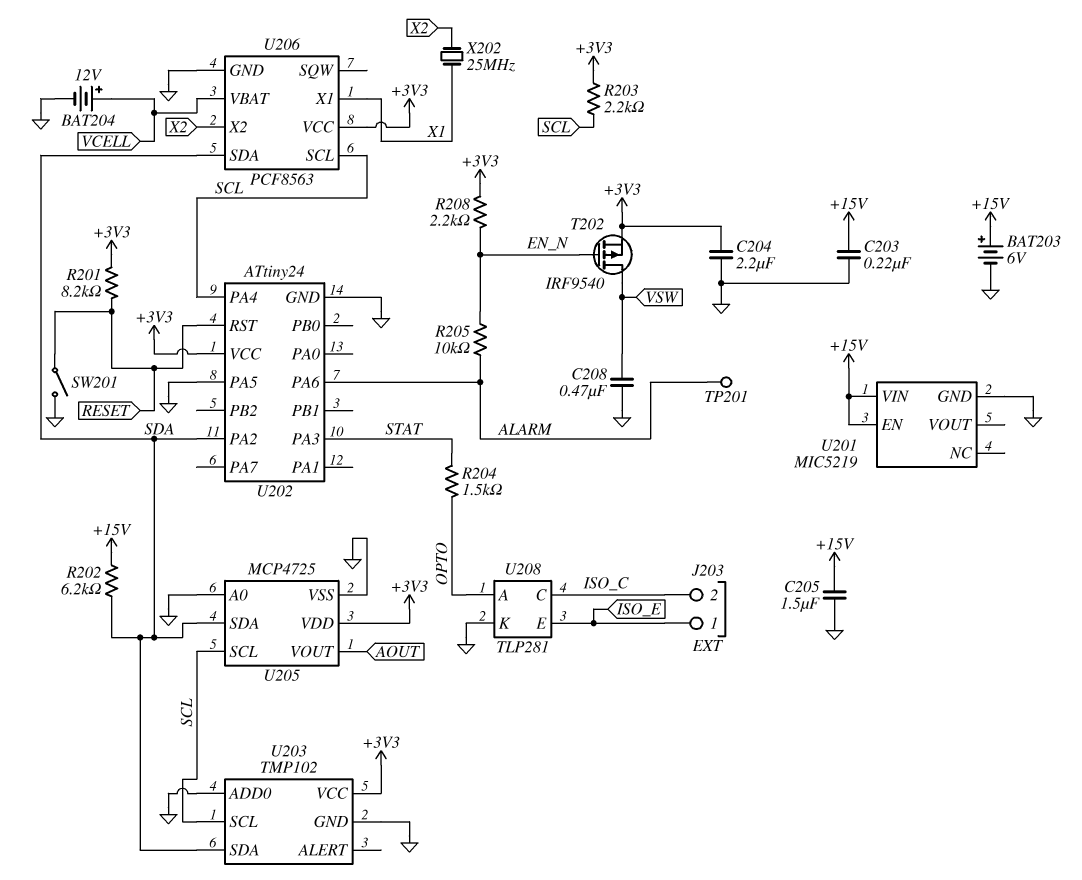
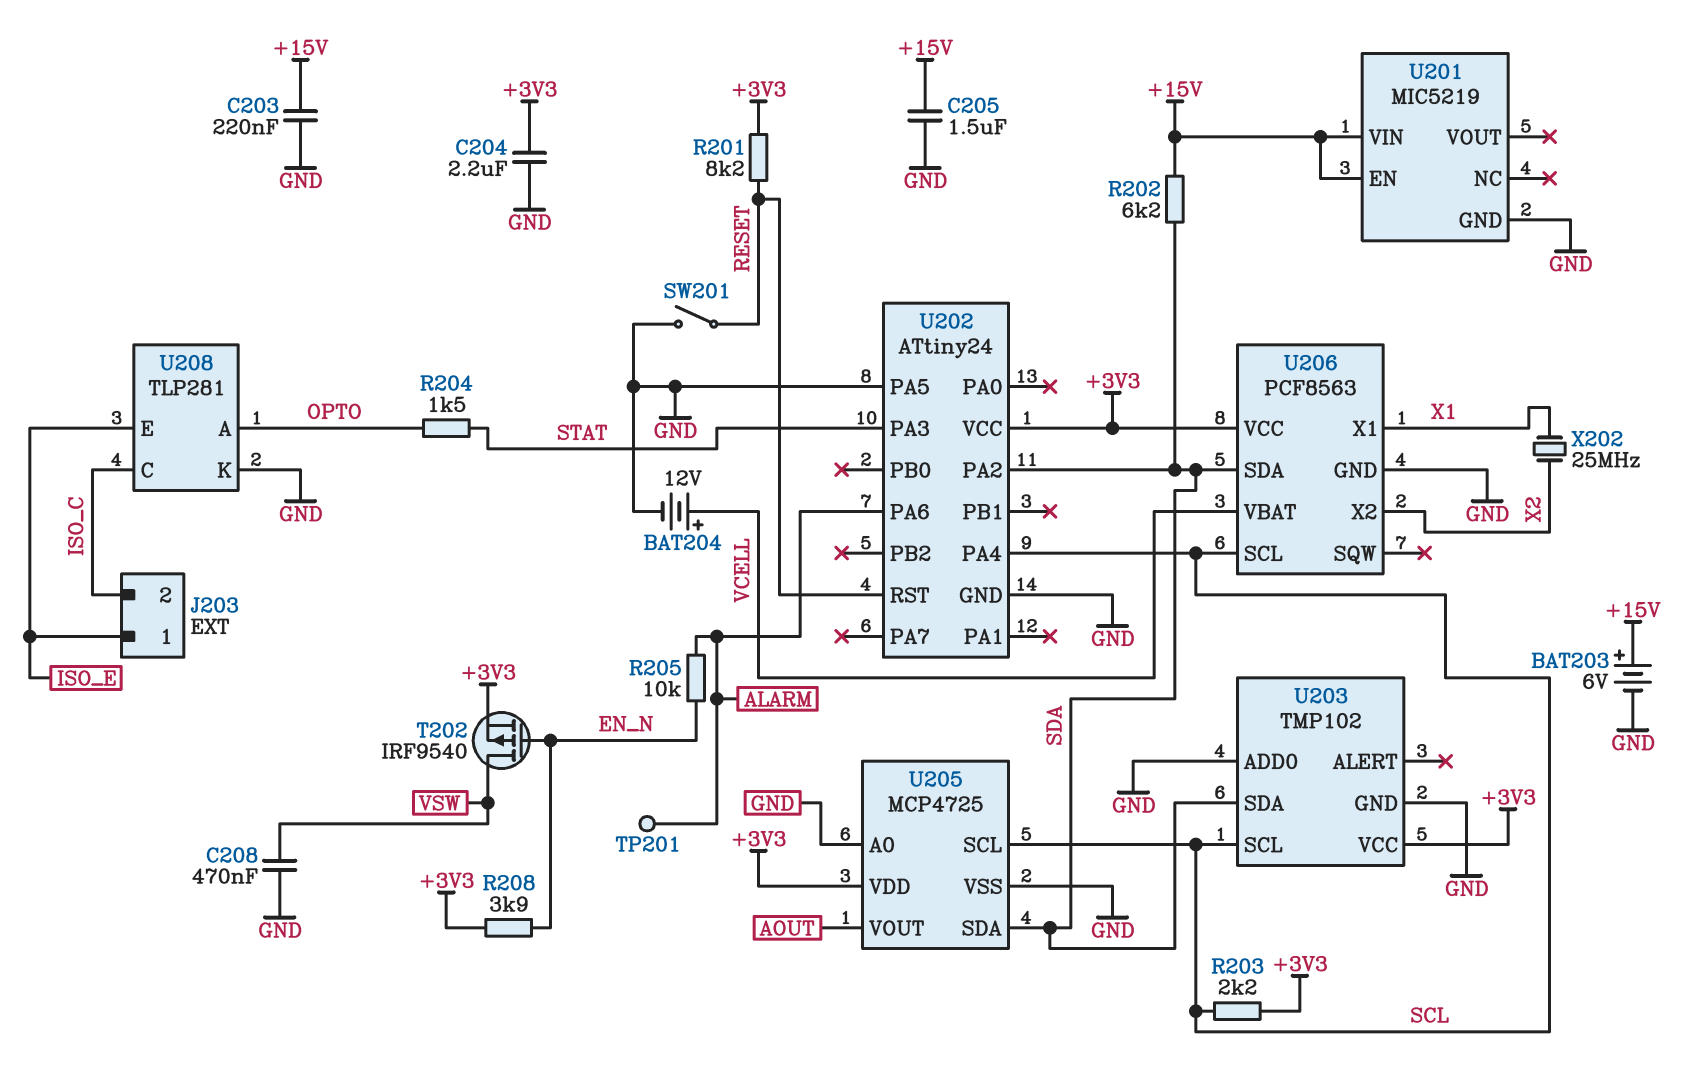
R208: 2.2k (+3V3, EN_N) -> 3.9k (+3V3, EN_N)

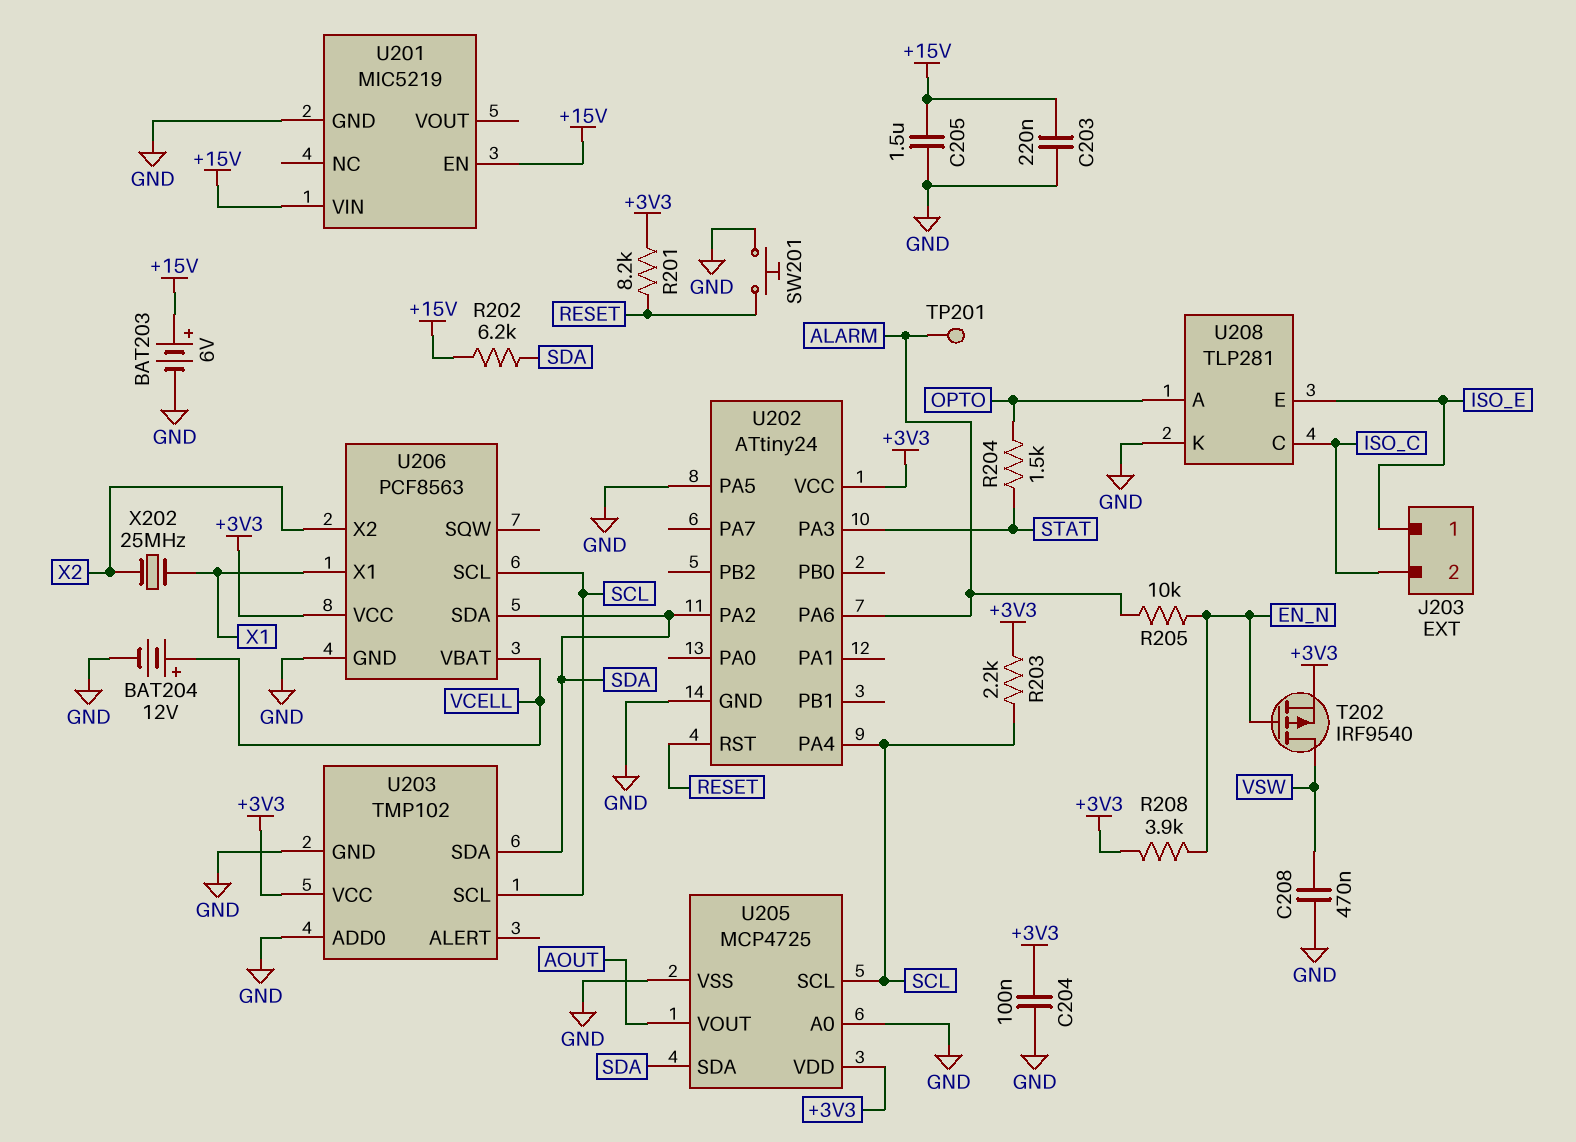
C204: 2.2uF (+3V3, GND) -> 100nF (+3V3, GND)
SW201: switch (GND, RESET) -> button (GND, RESET)

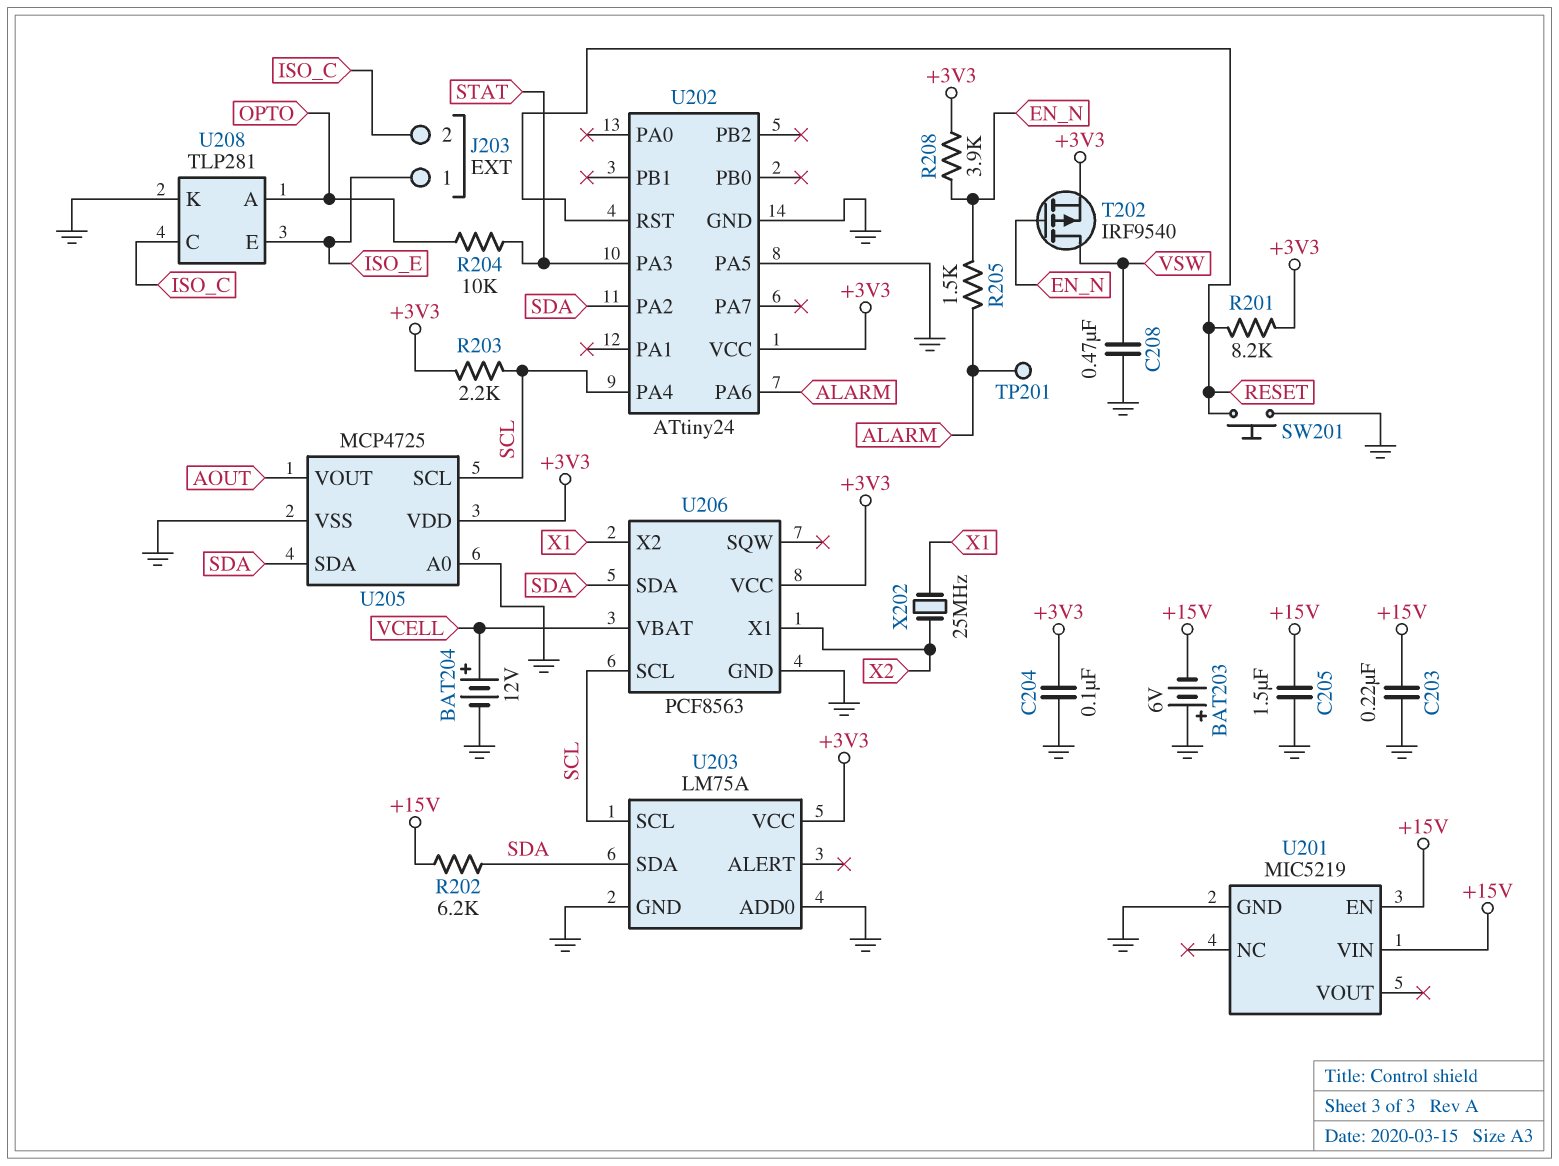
BAT203: 6V (plus +15V, minus GND) -> 6V (plus GND, minus +15V)
R204: 1.5k (OPTO, STAT) -> 10k (OPTO, STAT)
R205: 10k (ALARM, EN_N) -> 1.5k (ALARM, EN_N)
U203: TMP102 -> LM75A
U206 pin X1: X1 -> X2
U206 pin X2: X2 -> X1

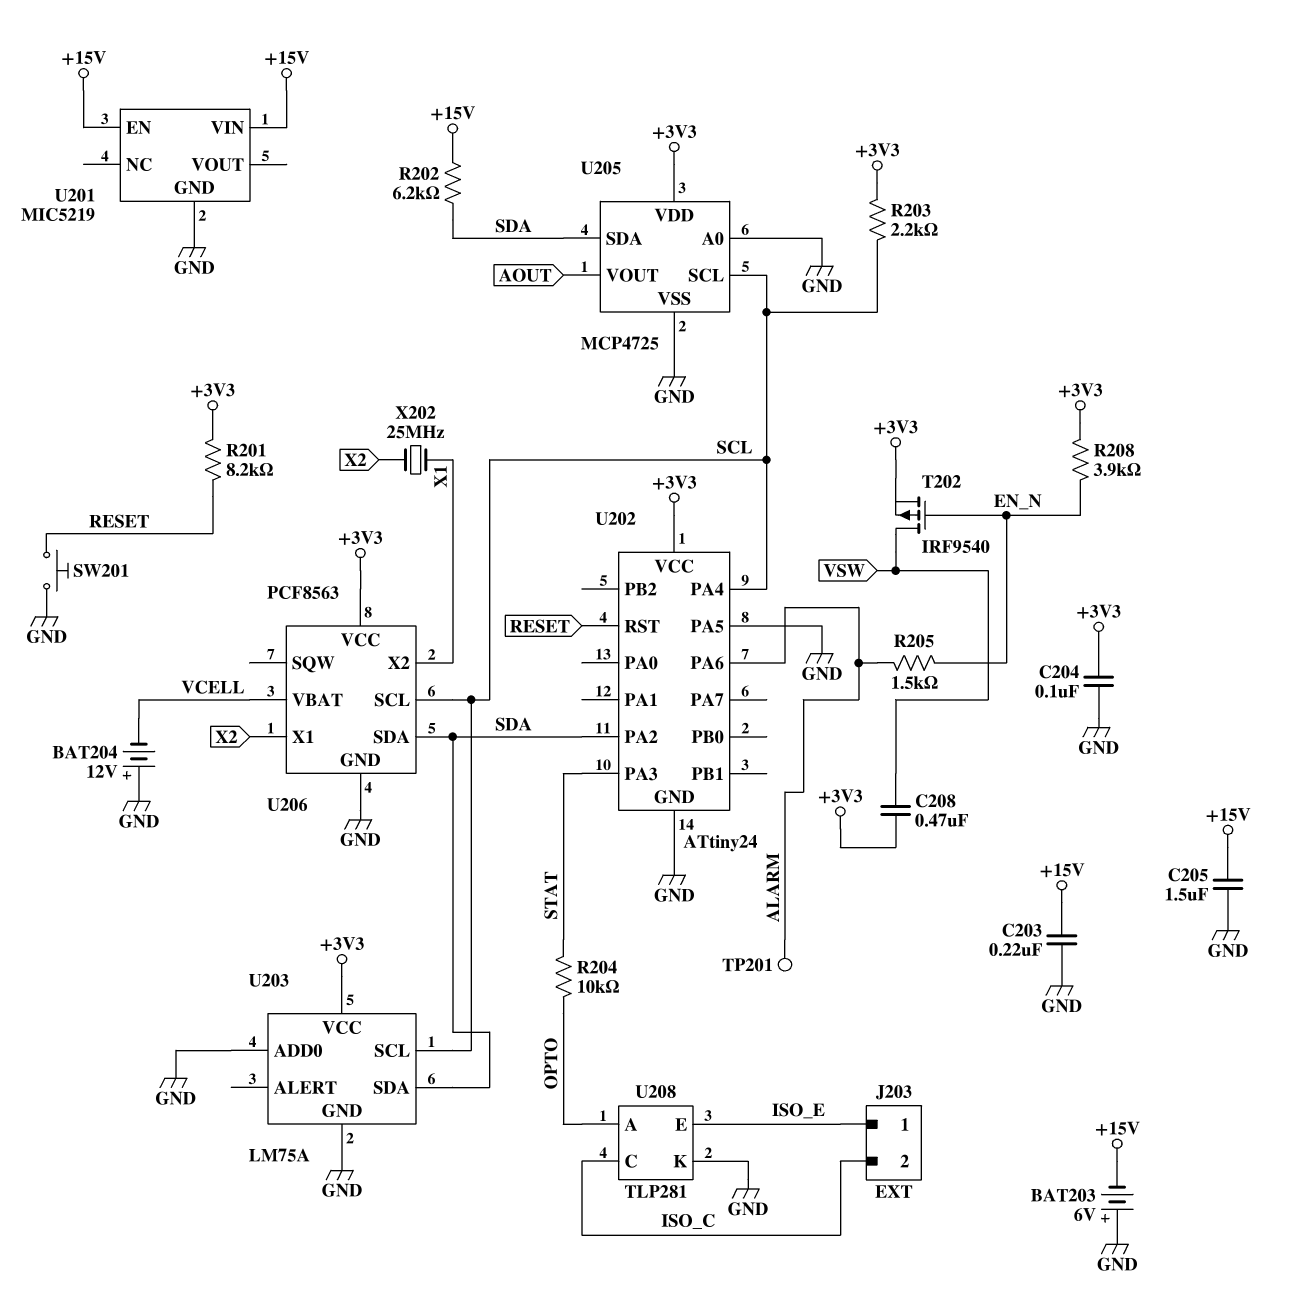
BAT204: 12V (plus VCELL, minus GND) -> 12V (plus GND, minus VCELL)
C208: 470nF (GND, VSW) -> 470nF (+3V3, VSW)

